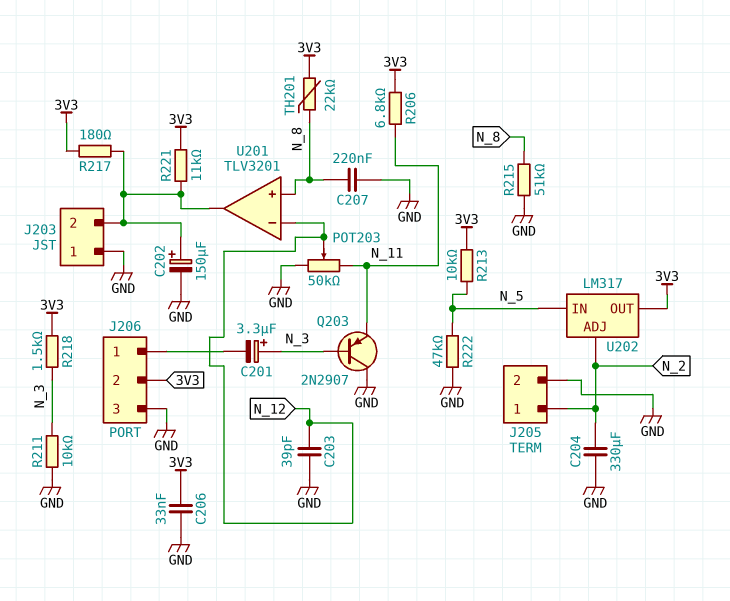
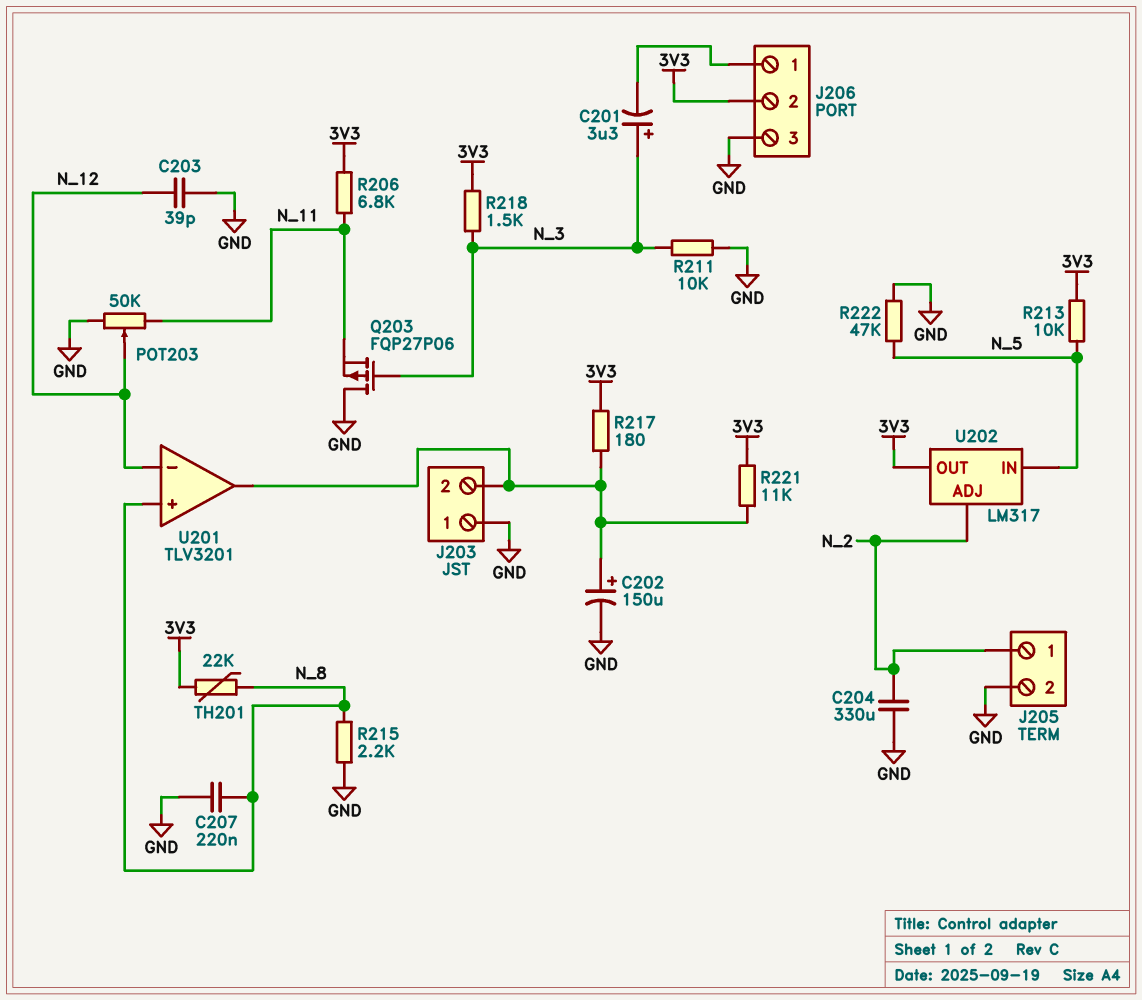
C206: 33nF (3V3, GND) -> none
Q203: PNP 2N2907 (B N_3, C GND, E N_11) -> PMOS FQP27P06 (G N_3, D GND, S N_11)
R215: 51k (GND, N_8) -> 2.2k (GND, N_8)

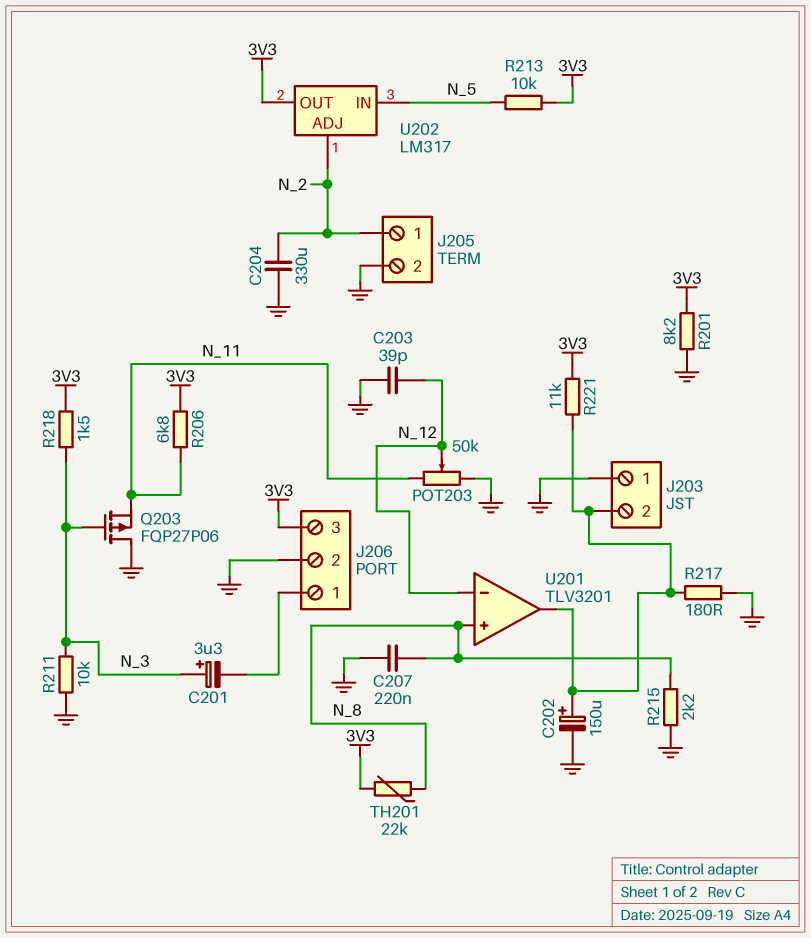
J206 pin 2: 3V3 -> GND
J206 pin 3: GND -> 3V3
R201: none -> 8.2k (3V3, GND)
R217: 180 (3V3, J203/2) -> 180 (GND, J203/2)
R222: 47k (GND, N_5) -> none

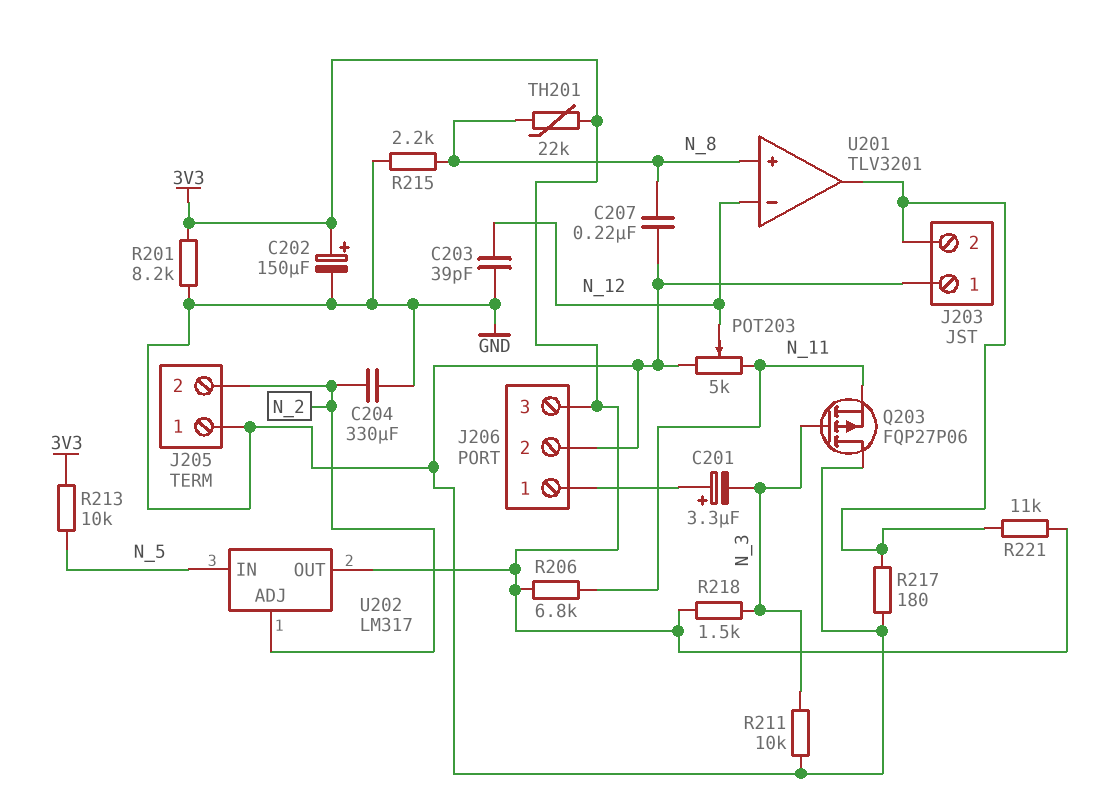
C201: 3.3uF (plus N_3, minus J206/1) -> 3.3uF (plus J206/1, minus N_3)
C202: 150uF (plus J203/2, minus GND) -> 150uF (plus 3V3, minus GND)
J205 pin 1: N_2 -> GND
J205 pin 2: GND -> N_2
POT203: 50k (GND, N_11, wiper N_12) -> 5k (GND, N_11, wiper N_12)

